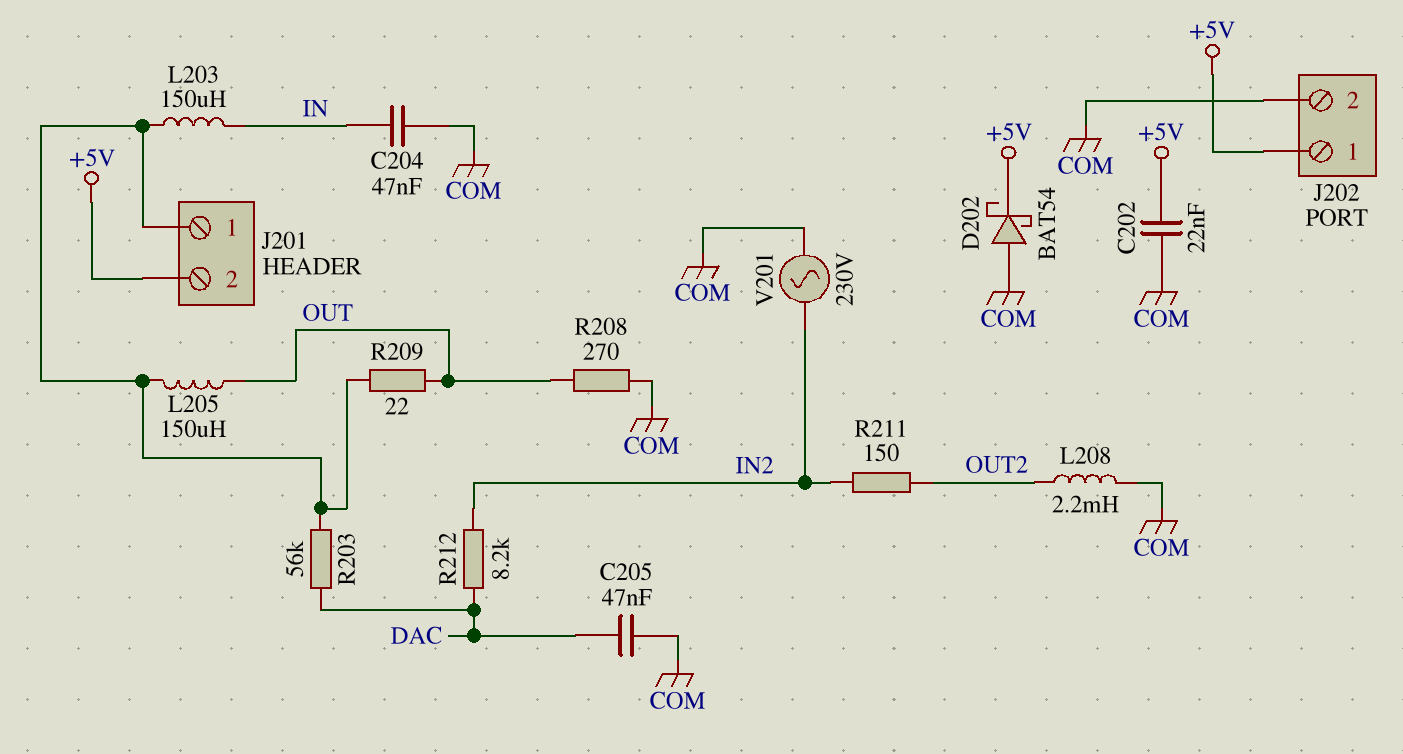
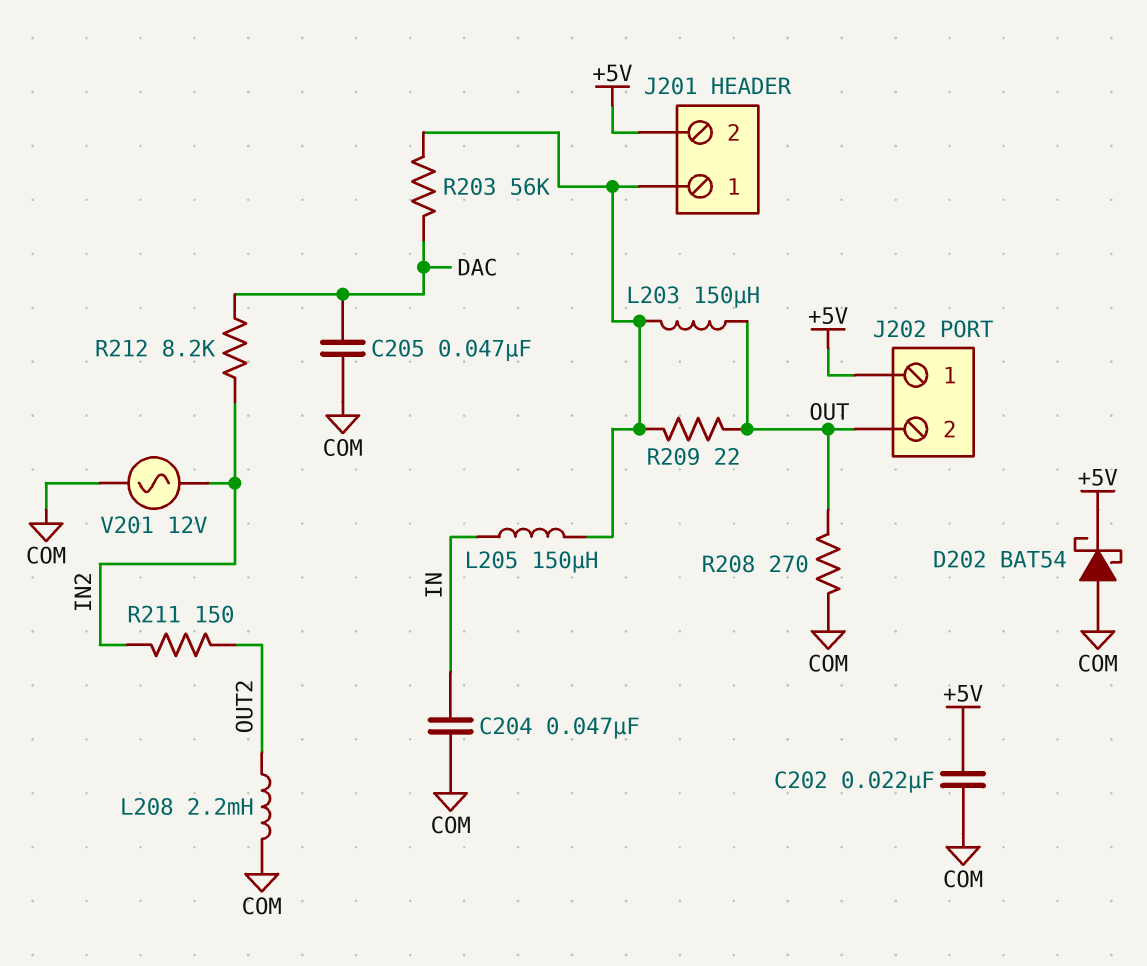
J202 pin 2: COM -> OUT
L203: 150uH (IN, J201/1) -> 150uH (J201/1, OUT)
L205: 150uH (J201/1, OUT) -> 150uH (IN, J201/1)
V201: AC 230V (COM, IN2) -> AC 12V (COM, IN2)

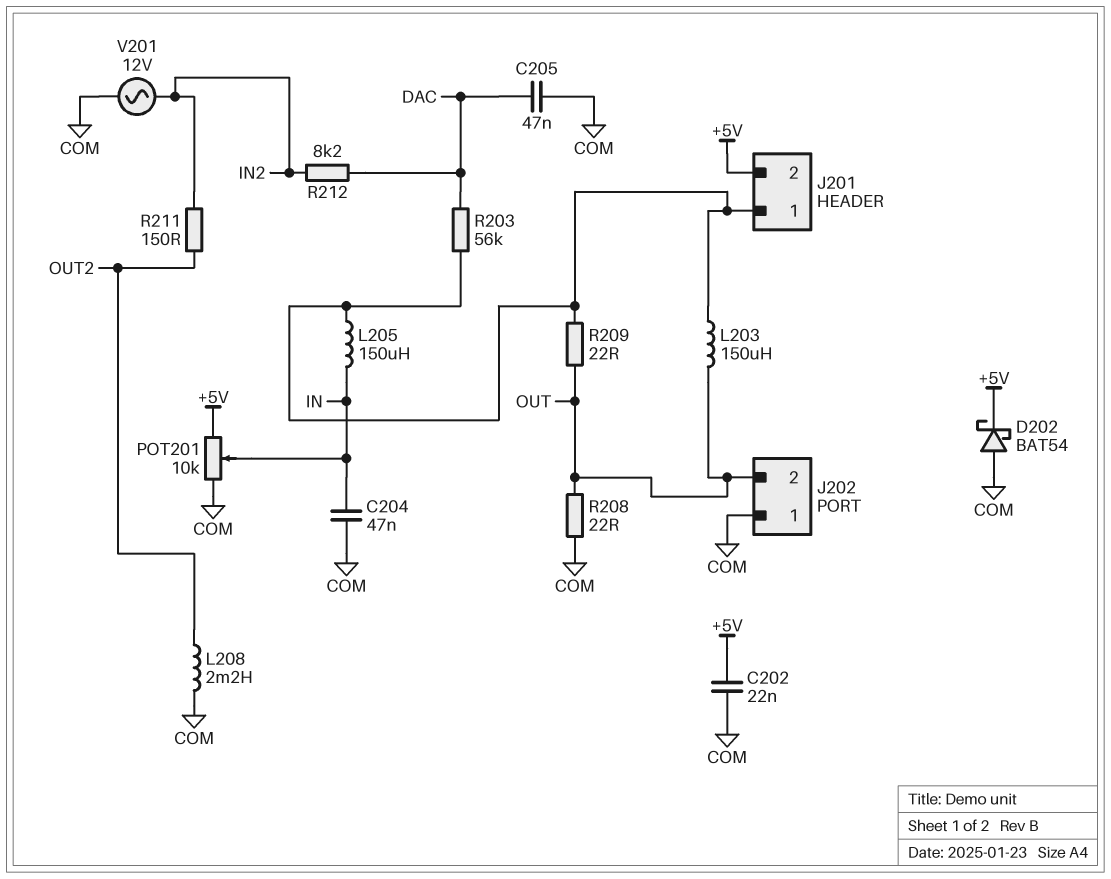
J202 pin 1: +5V -> COM
POT201: none -> 10k (+5V, COM, wiper IN)
R208: 270 (COM, OUT) -> 22 (COM, OUT)

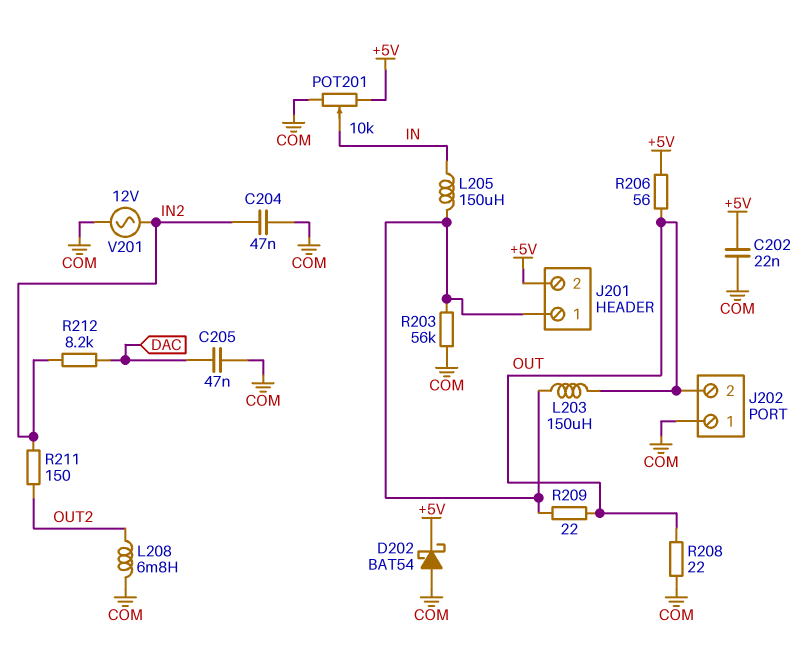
C204: 47nF (COM, IN) -> 47nF (COM, IN2)
L208: 2.2mH (COM, OUT2) -> 6.8mH (COM, OUT2)
R203: 56k (DAC, J201/1) -> 56k (COM, J201/1)
R206: none -> 56 (+5V, OUT)

